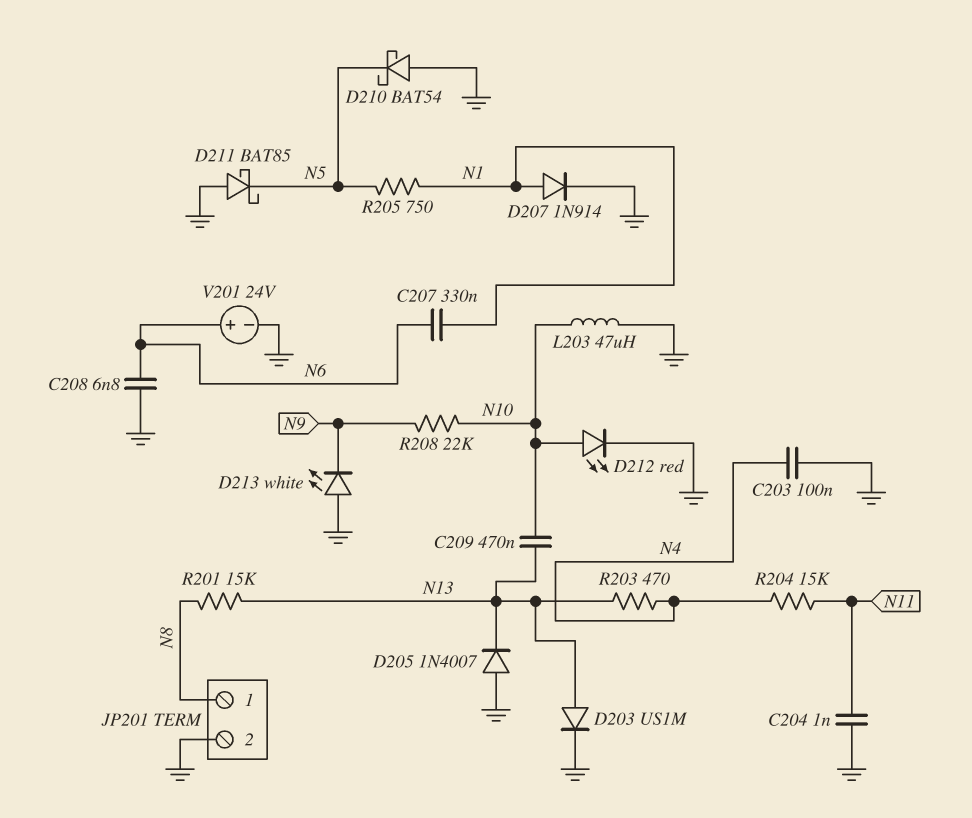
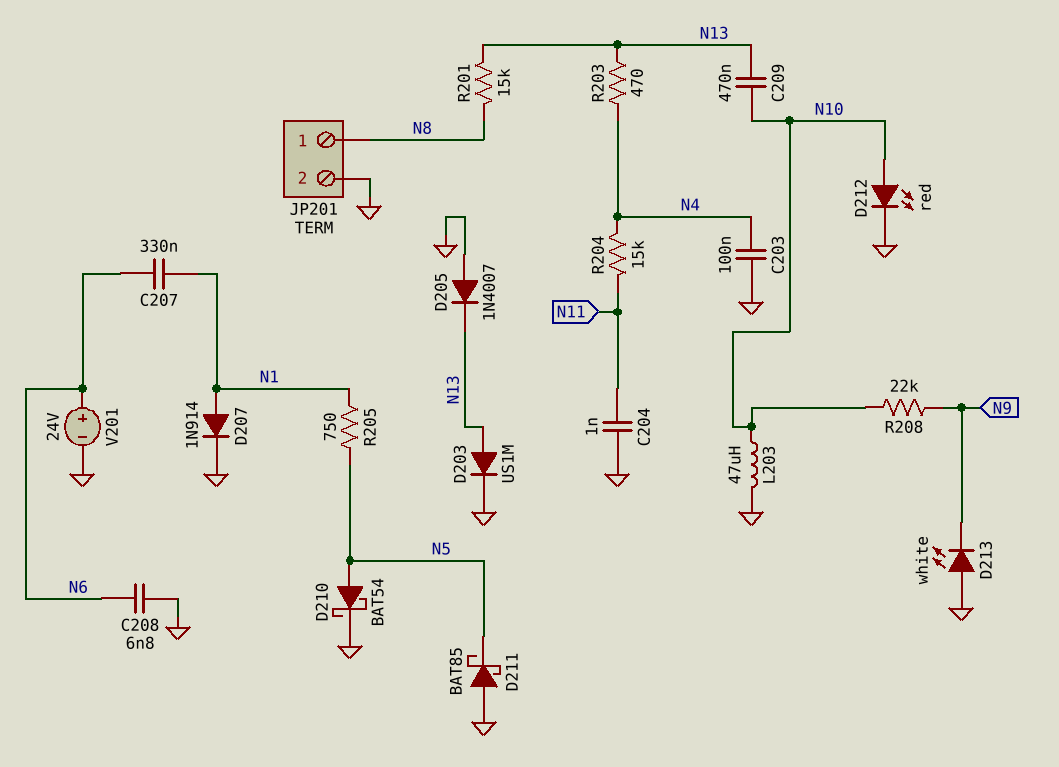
D210: schottky BAT54 (A GND, K N5) -> schottky BAT54 (A N5, K GND)

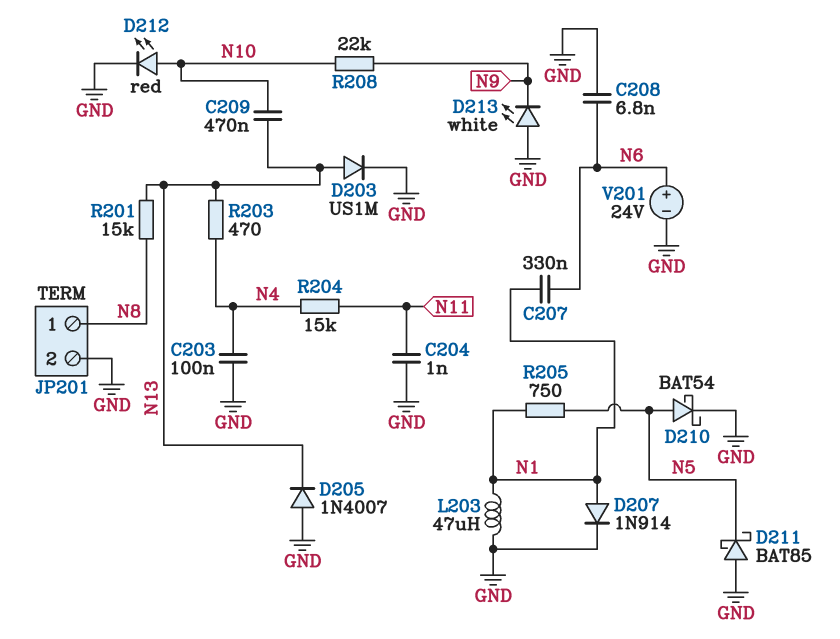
L203: 47uH (GND, N10) -> 47uH (GND, N1)

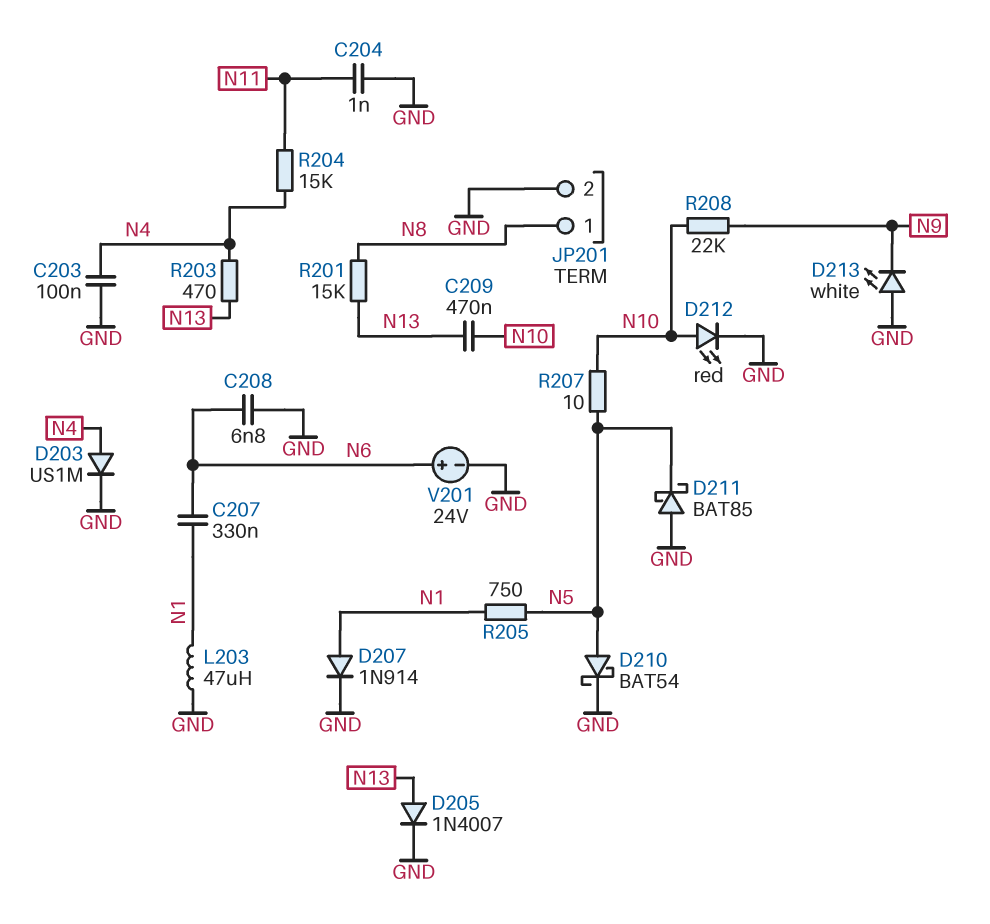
D203: diode US1M (A N13, K GND) -> diode US1M (A N4, K GND)
D205: diode 1N4007 (A GND, K N13) -> diode 1N4007 (A N13, K GND)
R207: none -> 10 (N5, N10)

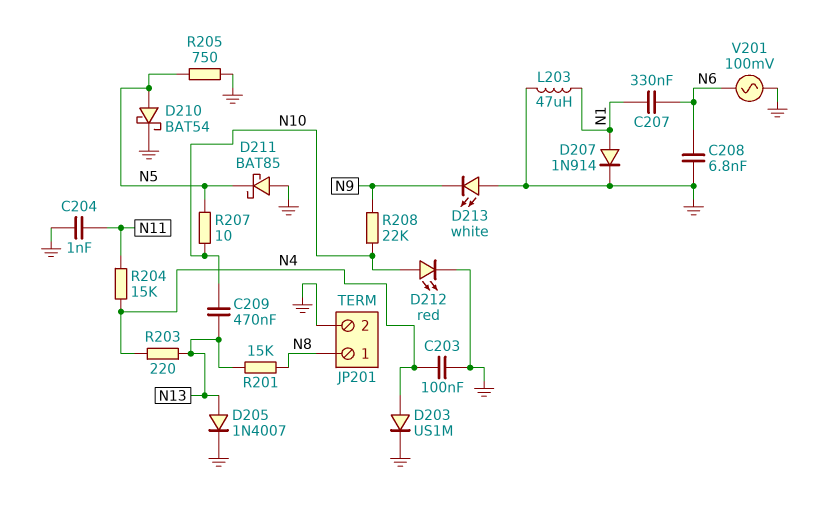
R203: 470 (N4, N13) -> 220 (N4, N13)
R205: 750 (N1, N5) -> 750 (GND, N5)
V201: 24V (plus N6, minus GND) -> AC 100mV (GND, N6)

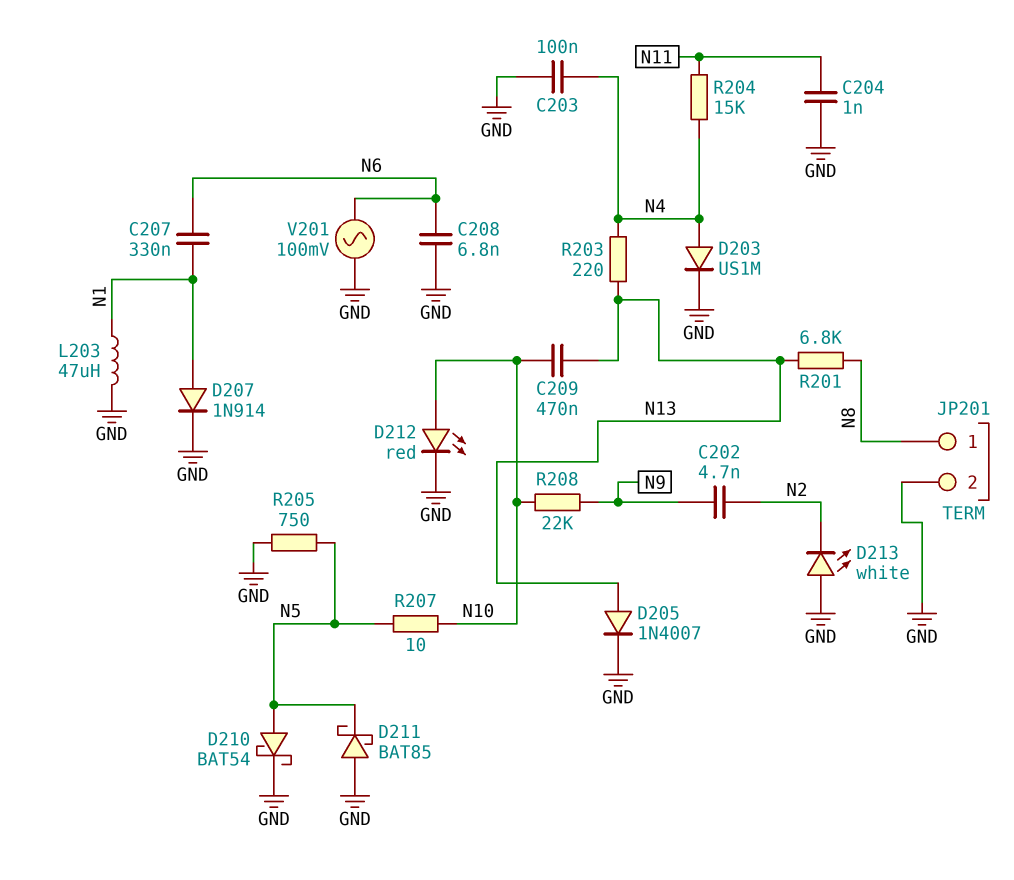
C202: none -> 4.7nF (N2, N9)
D213: LED white (A GND, K N9) -> LED white (A GND, K N2)
R201: 15k (N8, N13) -> 6.8k (N8, N13)

